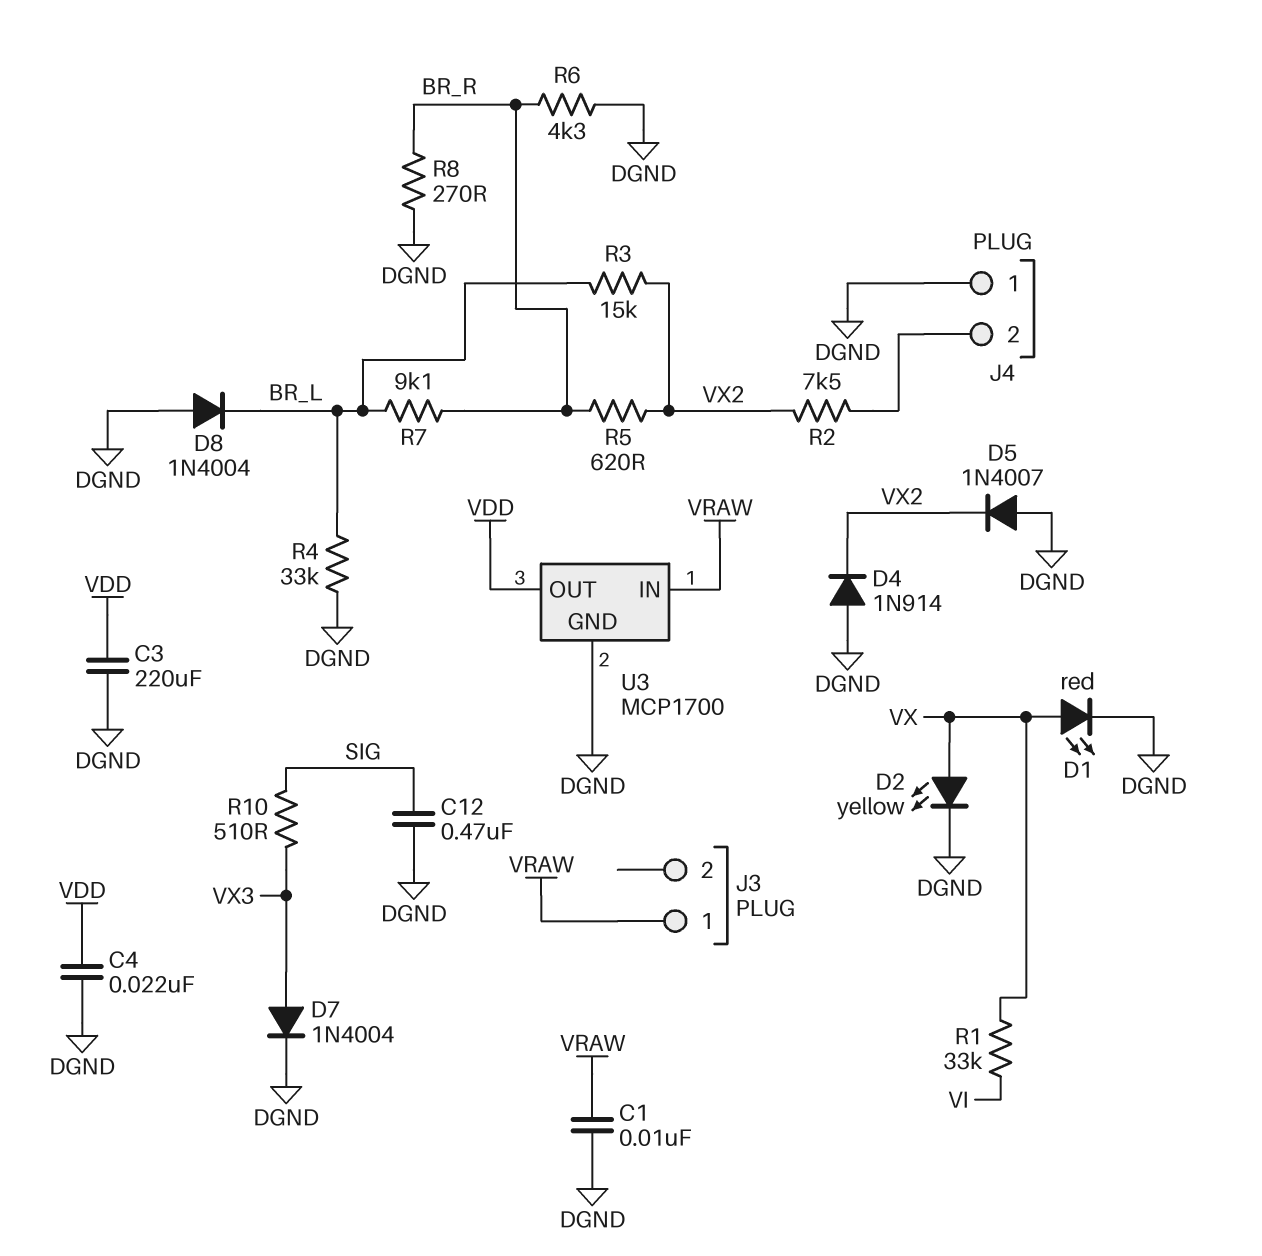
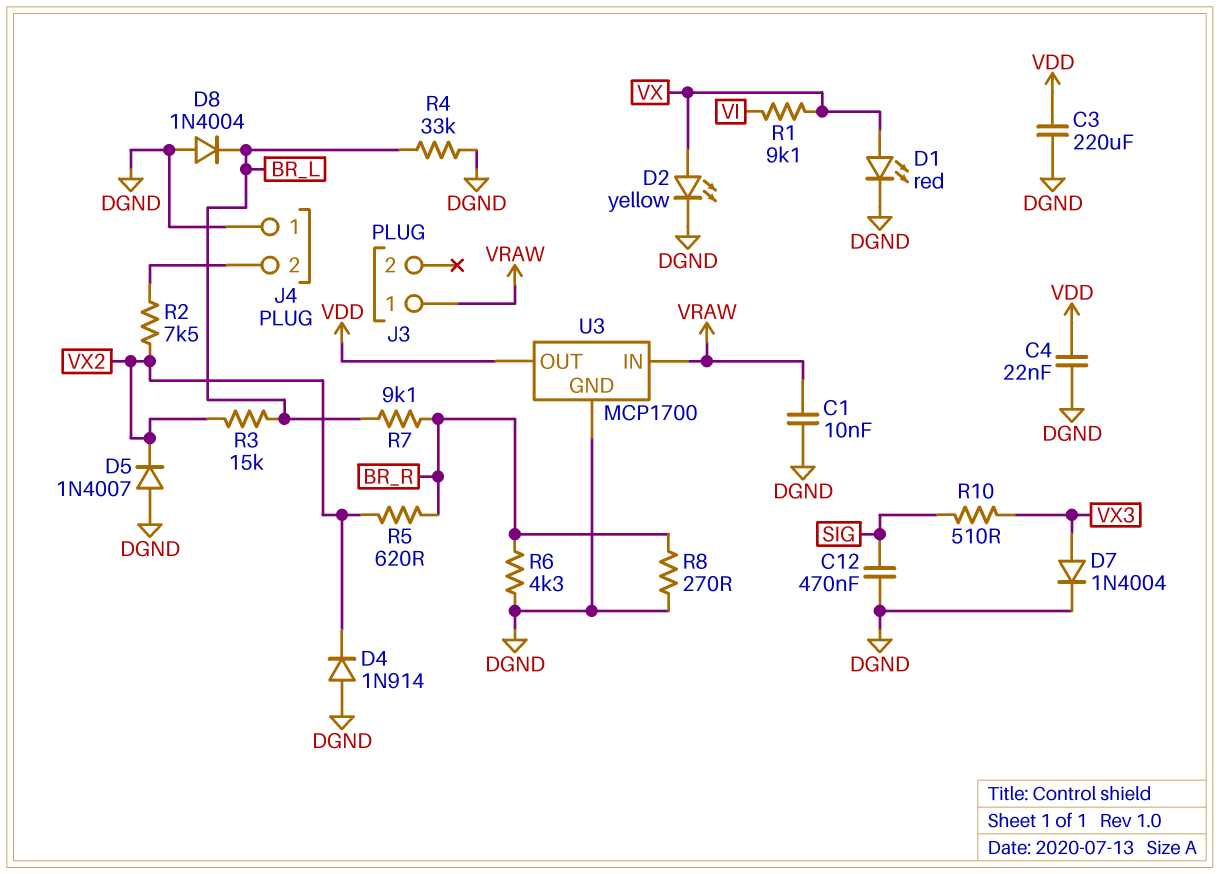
R1: 33k (VI, VX) -> 9.1k (VI, VX)

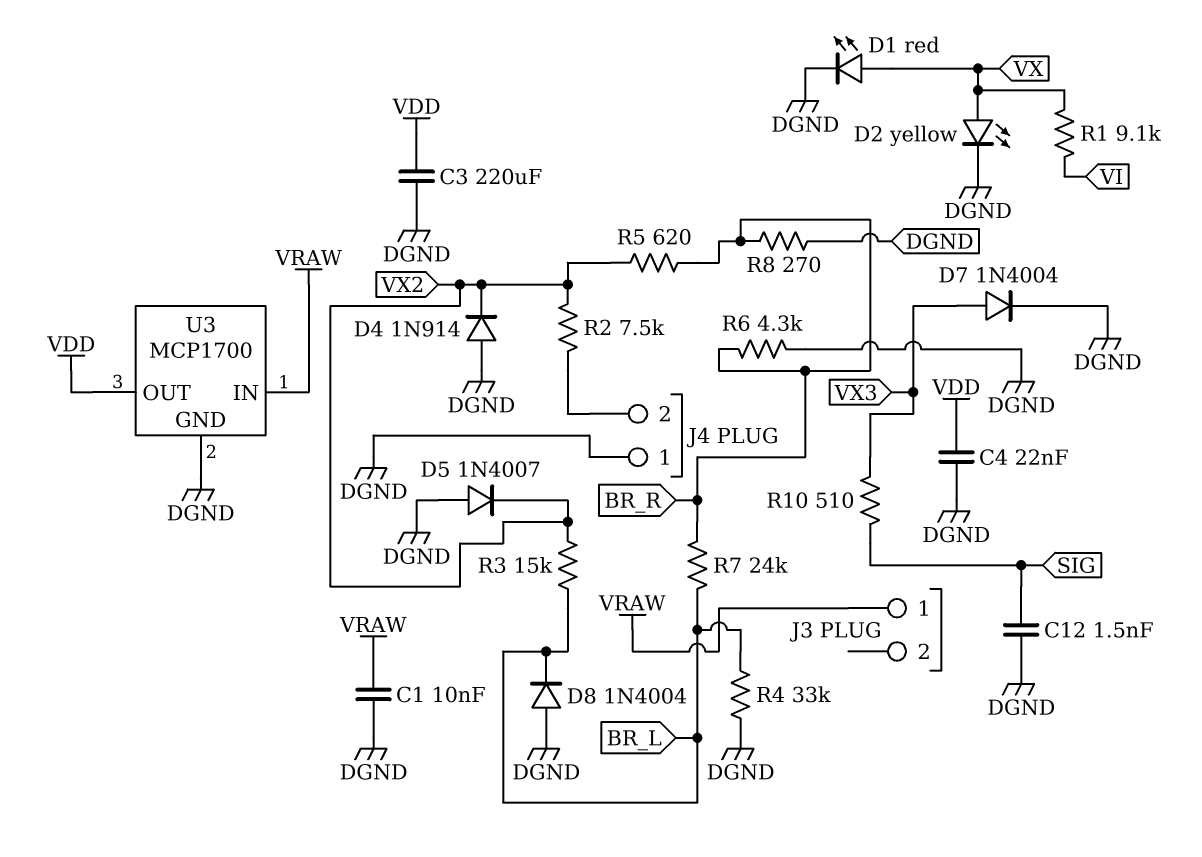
C12: 470nF (DGND, SIG) -> 1.5nF (DGND, SIG)
R7: 9.1k (BR_L, BR_R) -> 24k (BR_L, BR_R)

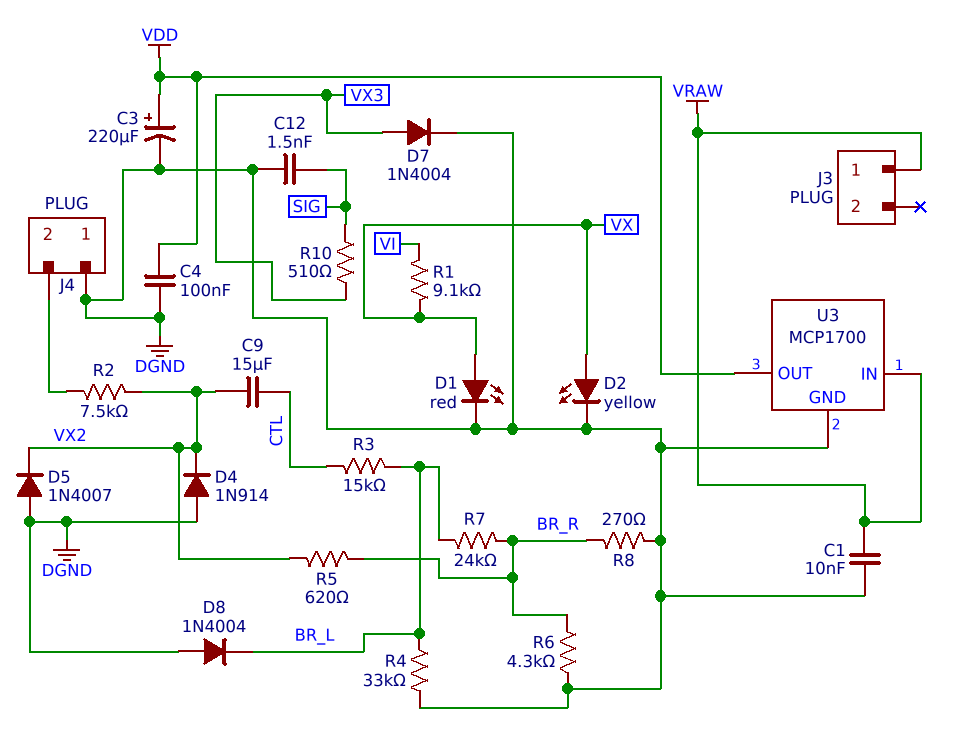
C3: 220uF (DGND, VDD) -> 220uF (plus VDD, minus DGND)
C4: 22nF (DGND, VDD) -> 100nF (DGND, VDD)
C9: none -> 15uF (CTL, VX2)
R3: 15k (BR_L, VX2) -> 15k (BR_L, CTL)

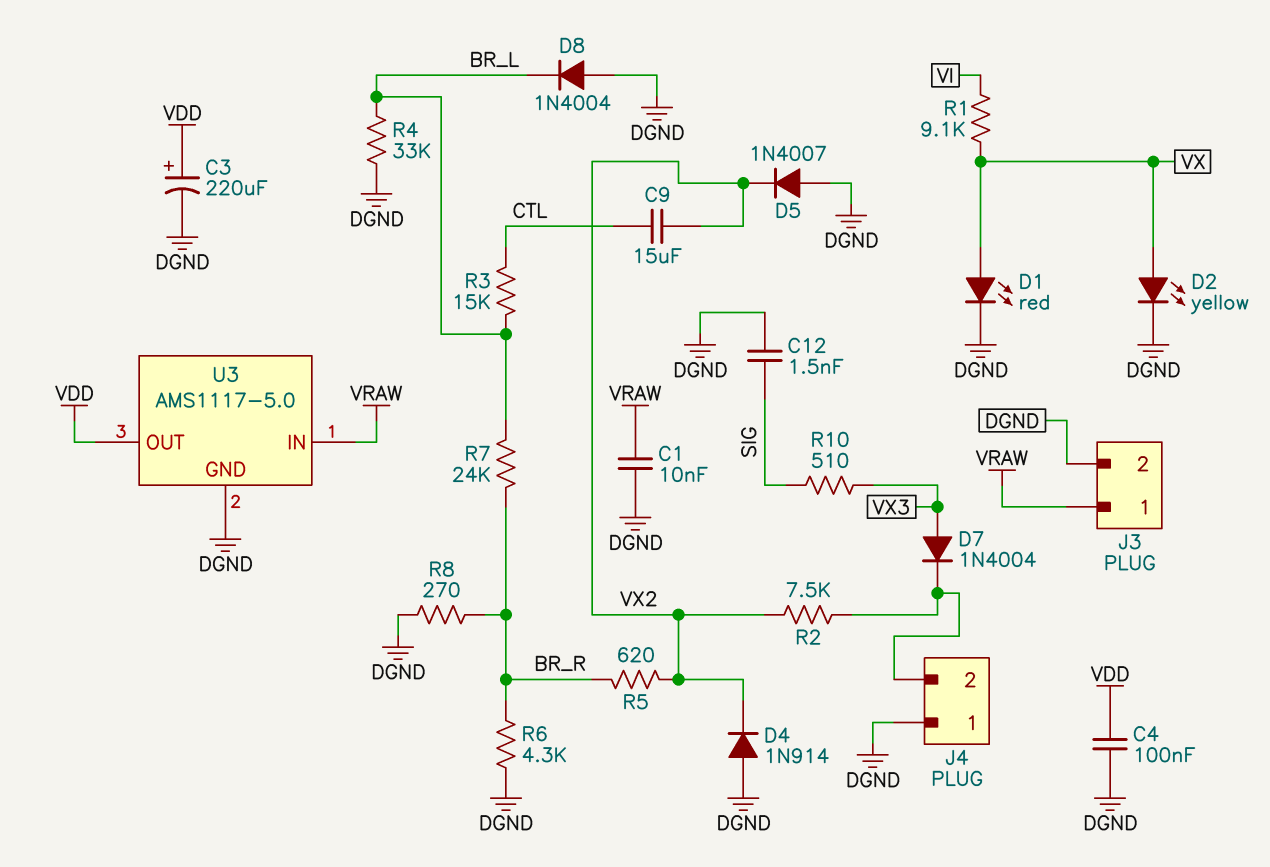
D7: diode 1N4004 (A VX3, K DGND) -> diode 1N4004 (A VX3, K J4/2)
J3 pin 2: none -> DGND
U3: MCP1700 -> AMS1117-5.0

